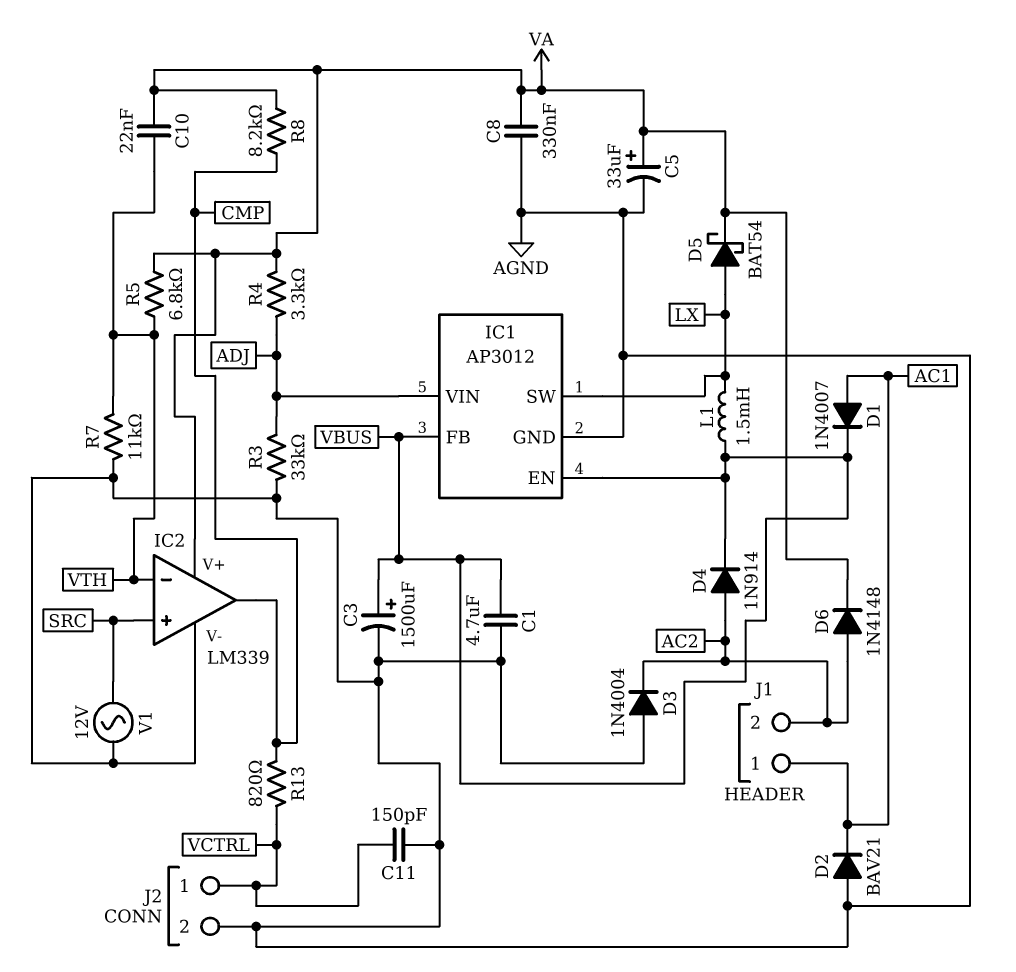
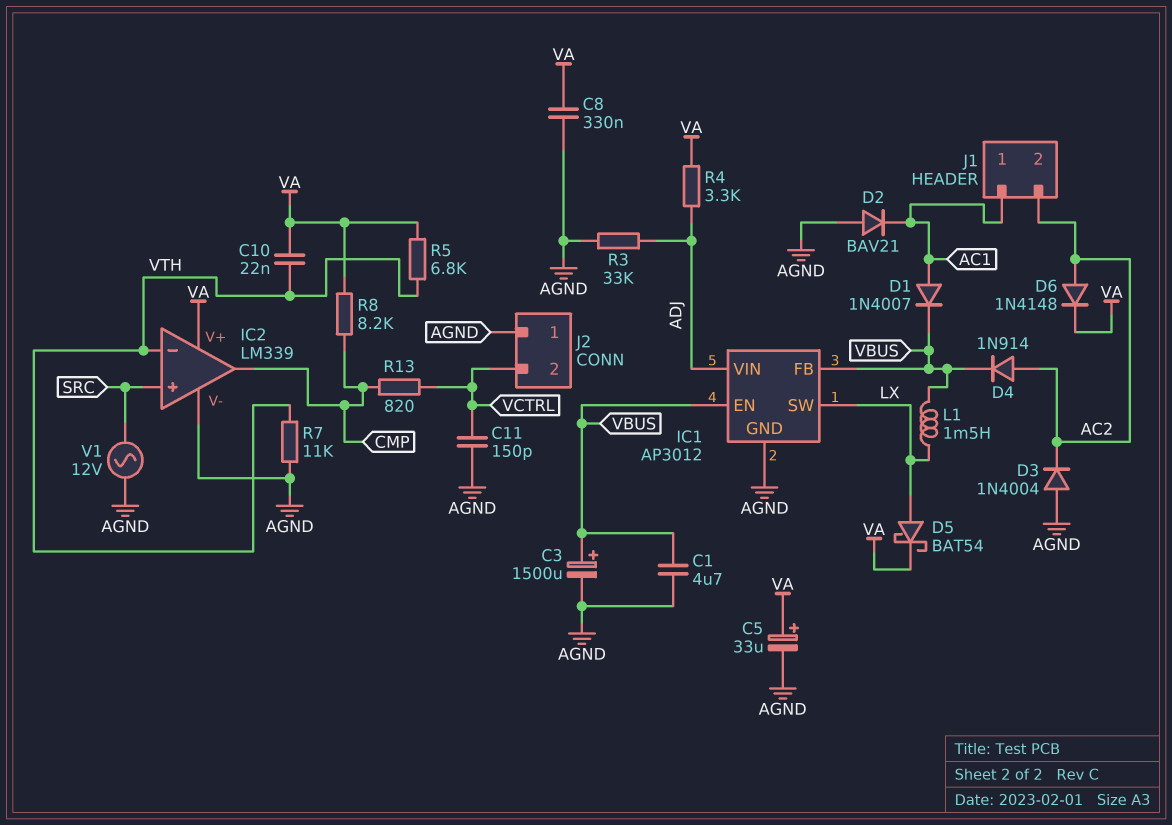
J2 pin 1: VCTRL -> AGND
J2 pin 2: AGND -> VCTRL

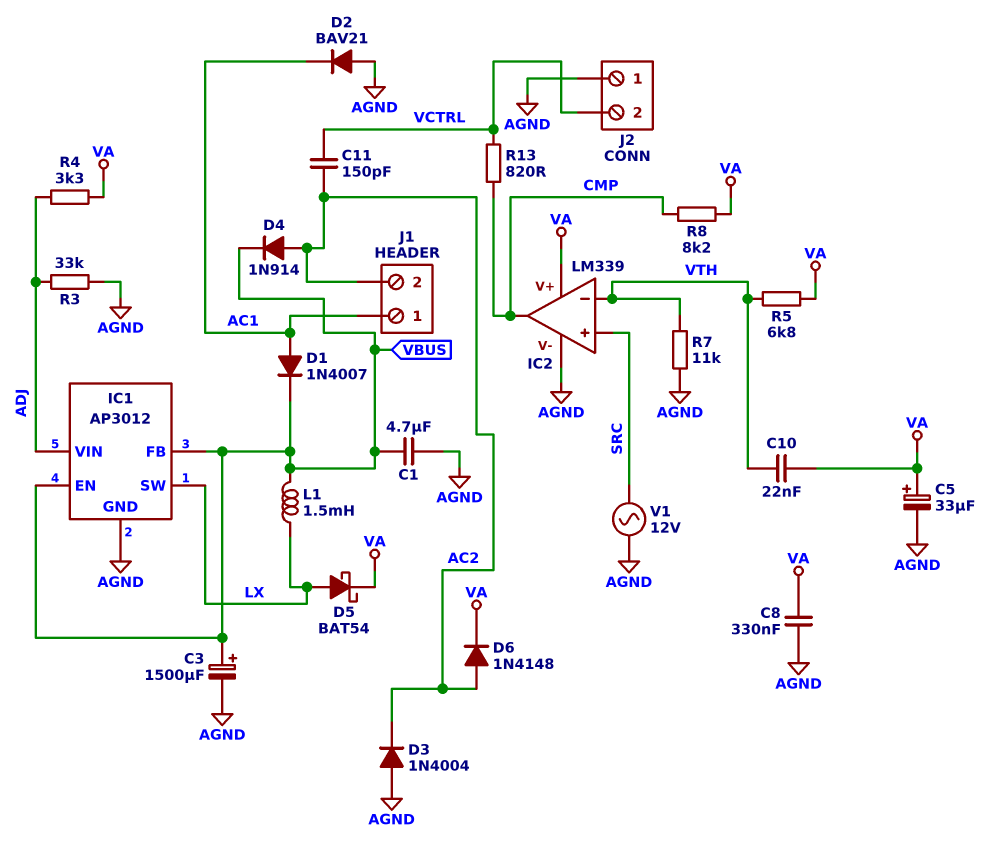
C11: 150pF (AGND, VCTRL) -> 150pF (AC2, VCTRL)

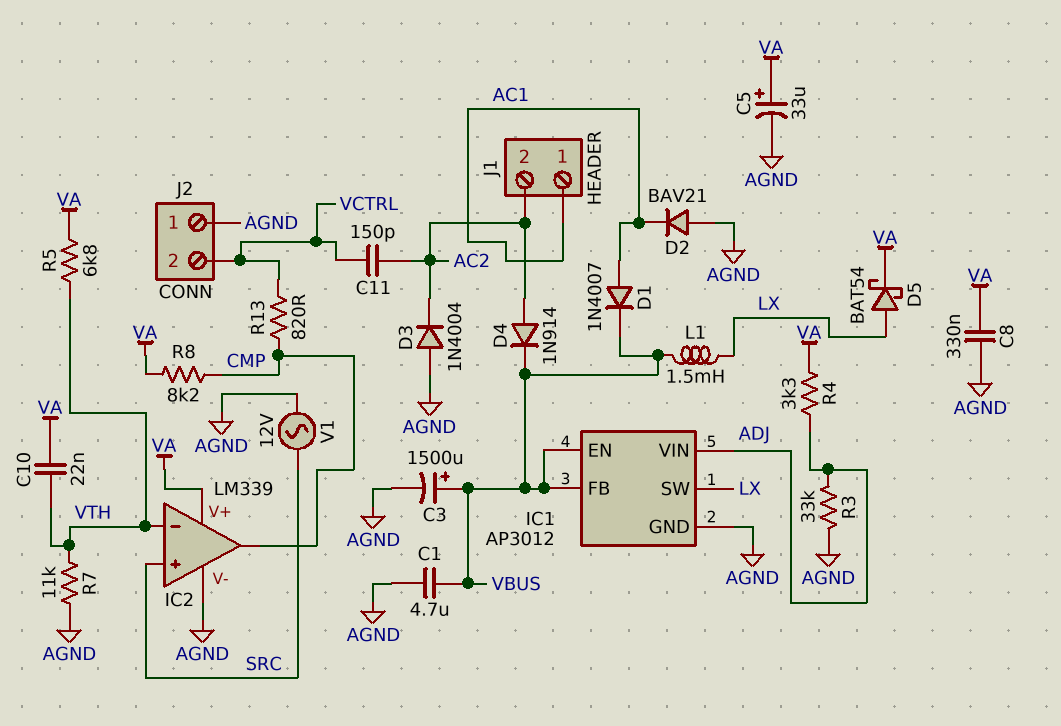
D6: diode 1N4148 (A AC2, K VA) -> none

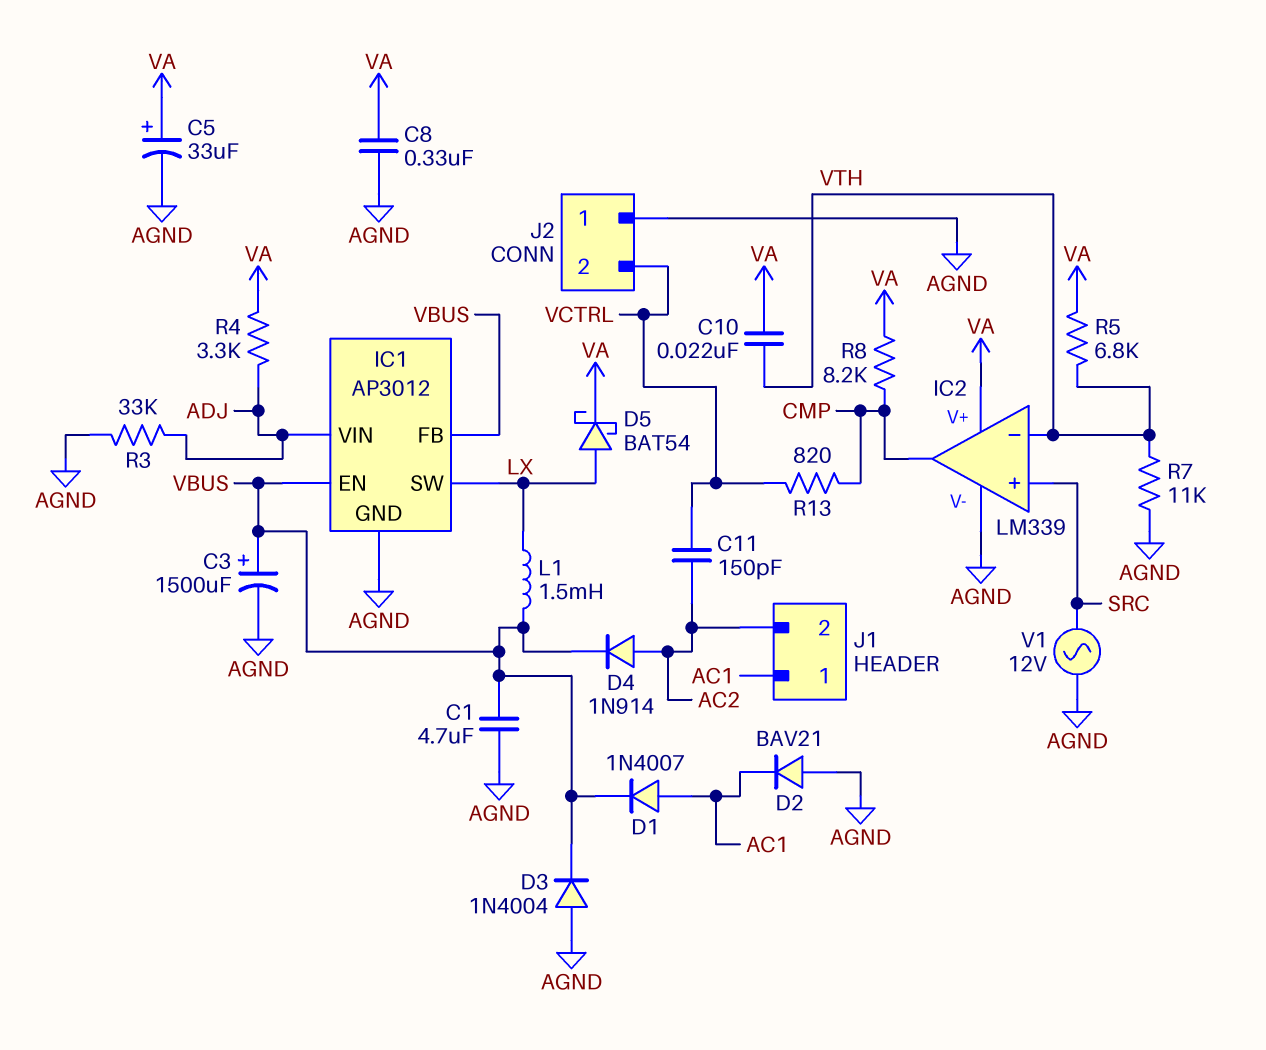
D3: diode 1N4004 (A AGND, K AC2) -> diode 1N4004 (A AGND, K VBUS)

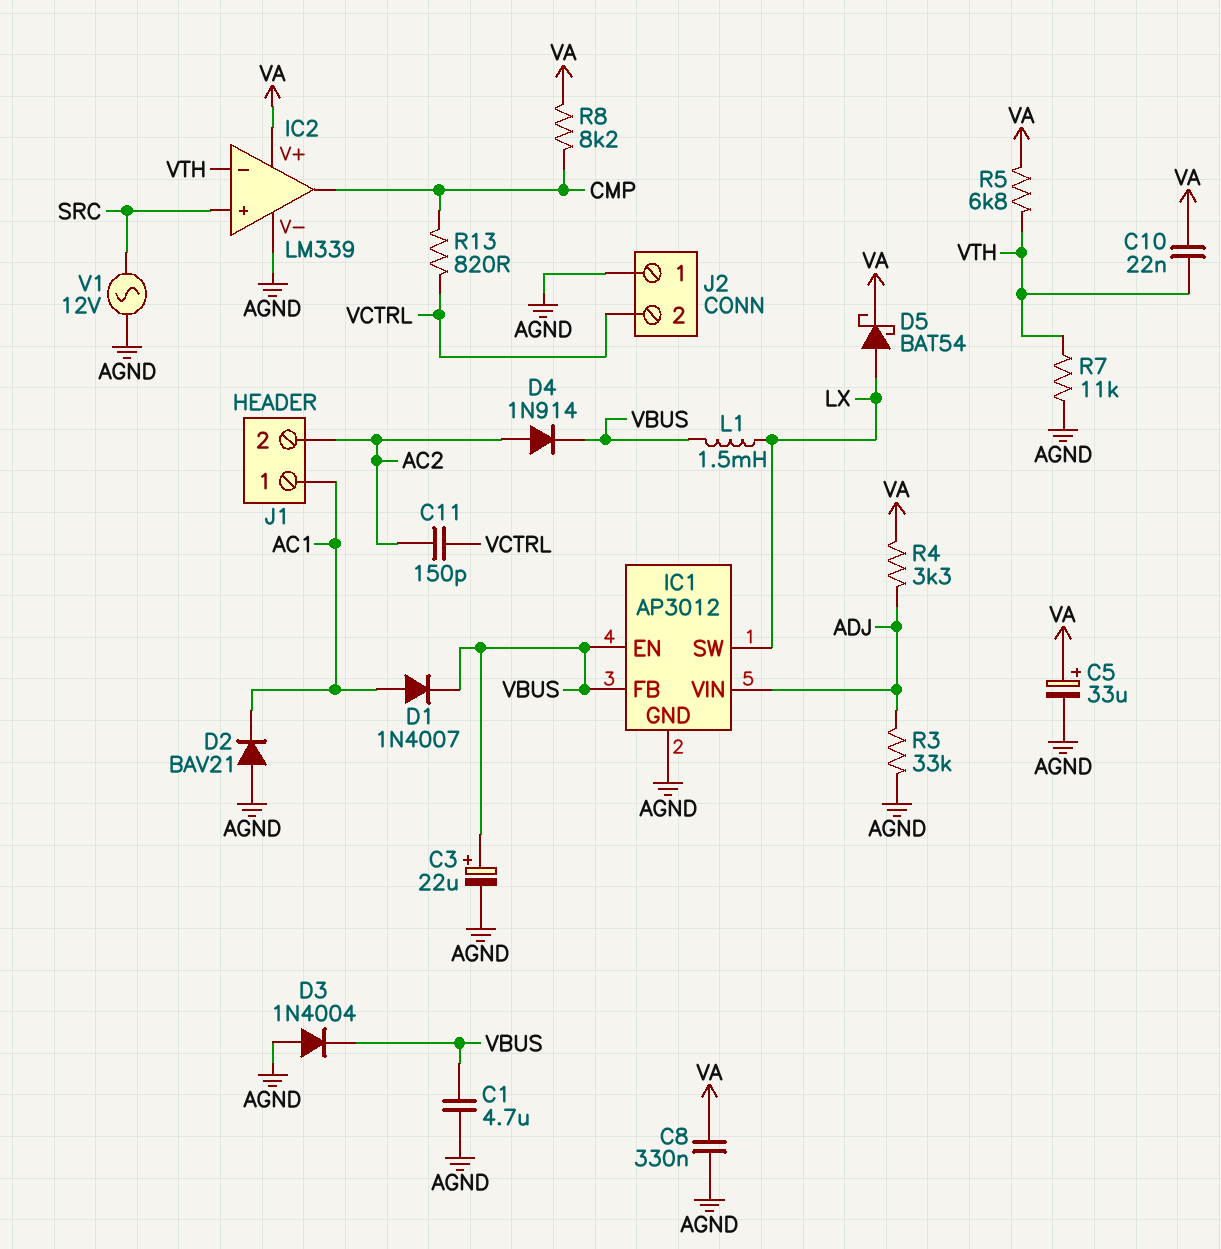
C3: 1500uF (plus VBUS, minus AGND) -> 22uF (plus VBUS, minus AGND)

